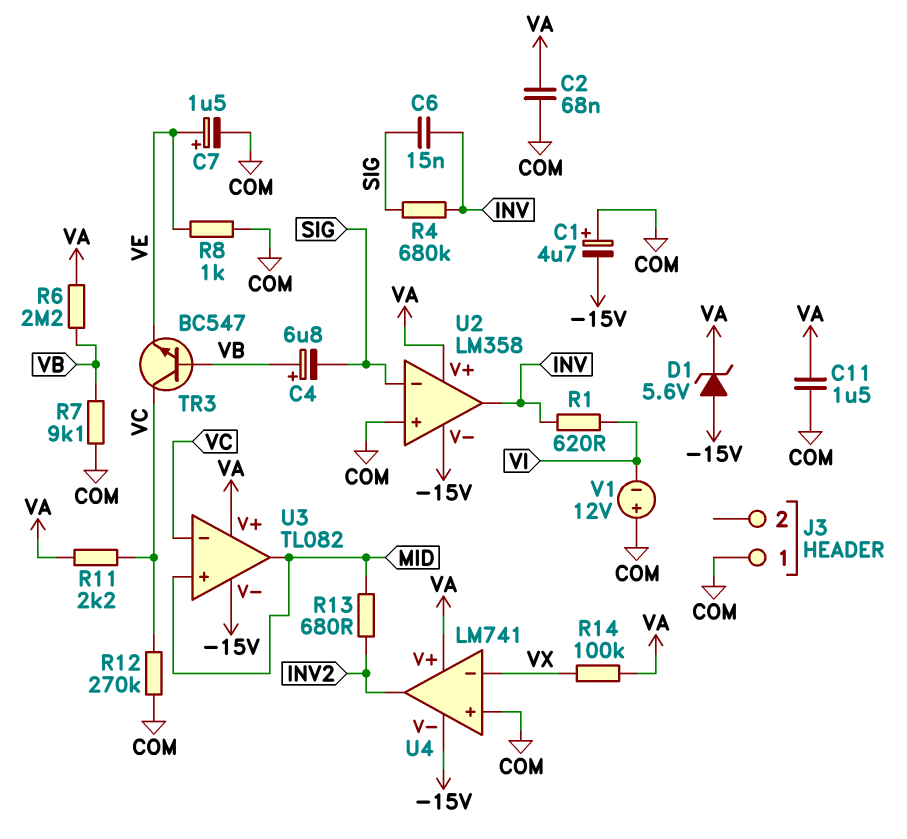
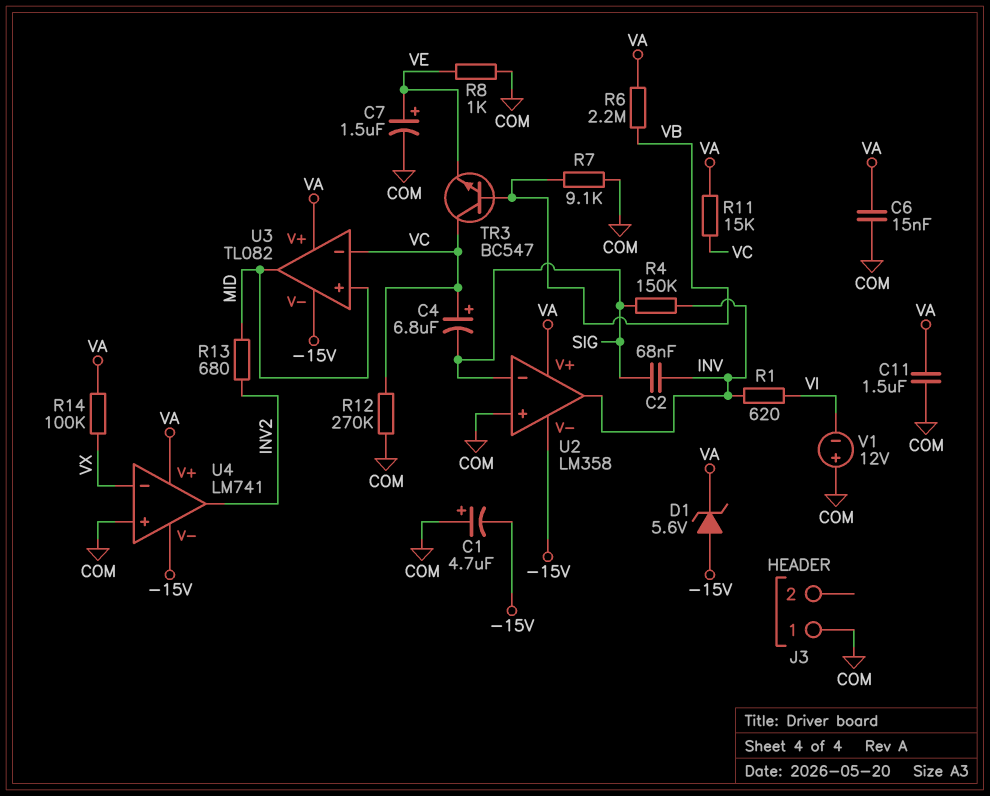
C2: 68nF (COM, VA) -> 68nF (INV, SIG)
C4: 6.8uF (plus VB, minus SIG) -> 6.8uF (plus VC, minus SIG)
C6: 15nF (INV, SIG) -> 15nF (COM, VA)
R4: 680k (INV, SIG) -> 150k (INV, SIG)
R11: 2.2k (VA, VC) -> 15k (VA, VC)

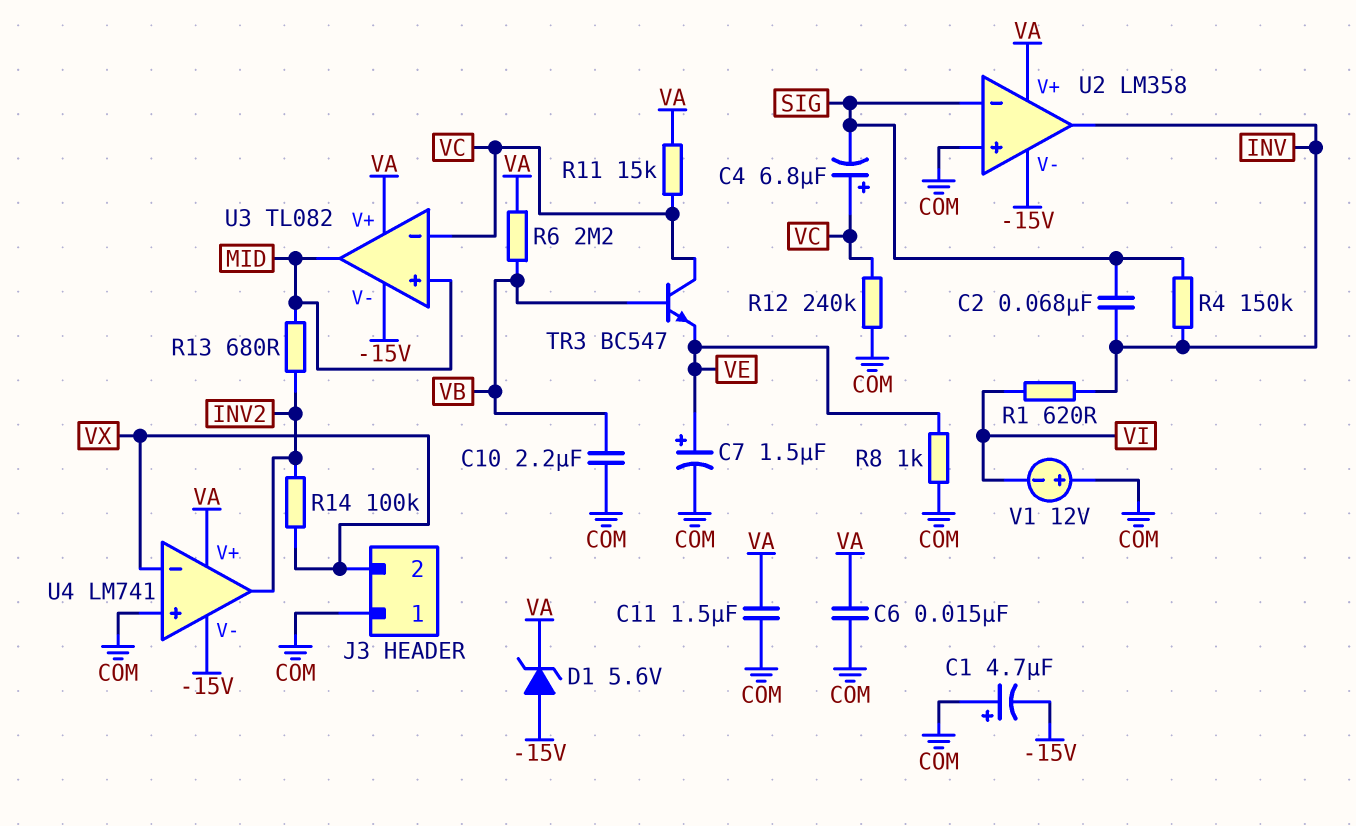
C10: none -> 2.2uF (COM, VB)
J3 pin 2: none -> VX
R7: 9.1k (COM, VB) -> none
R12: 270k (COM, VC) -> 240k (COM, VC)
R14: 100k (VA, VX) -> 100k (INV2, VX)

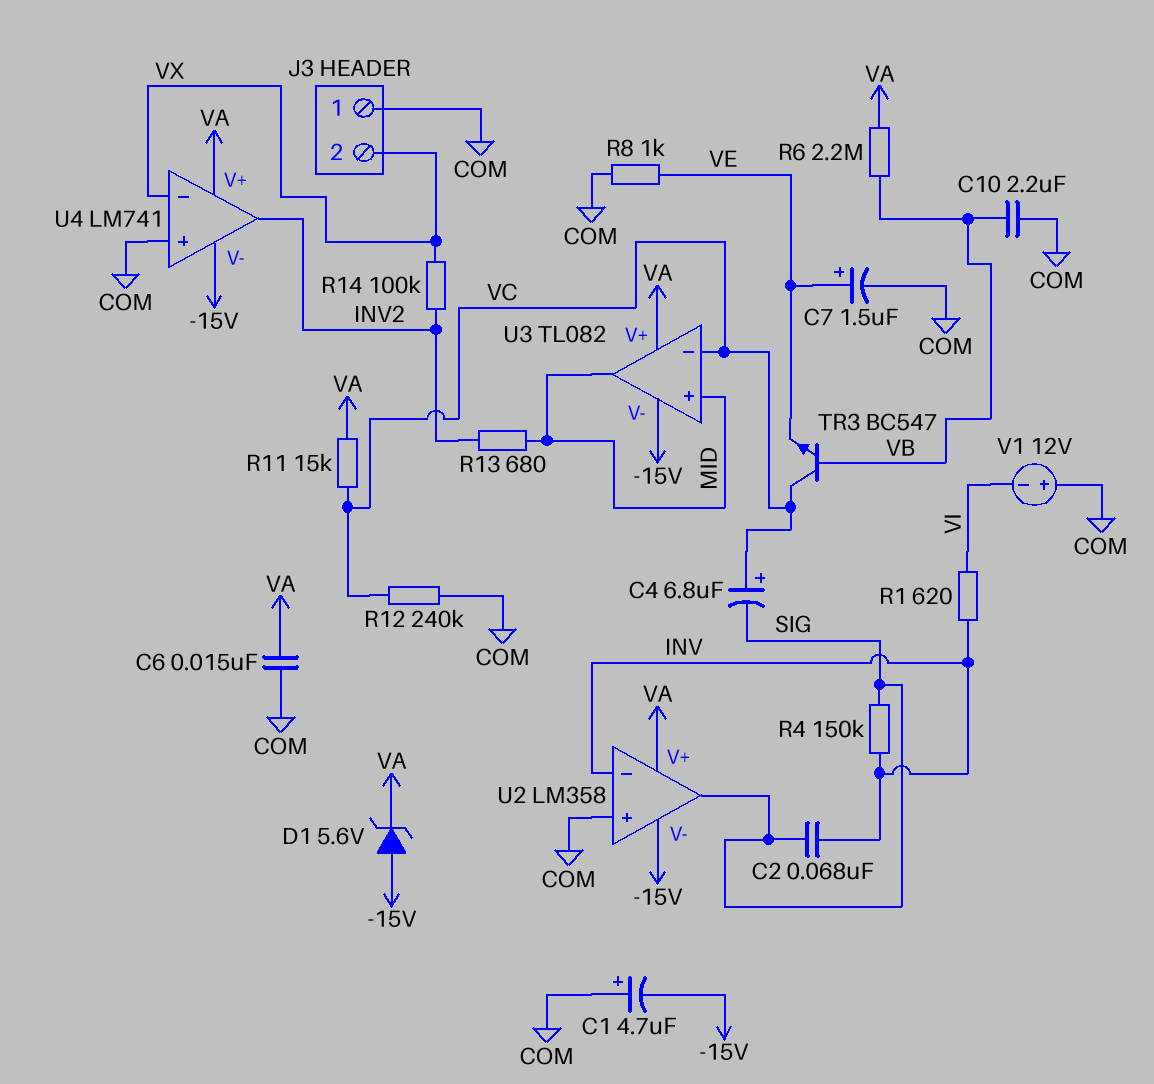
C11: 1.5uF (COM, VA) -> none
U2 pin in-: SIG -> INV
U2 pin out: INV -> SIG

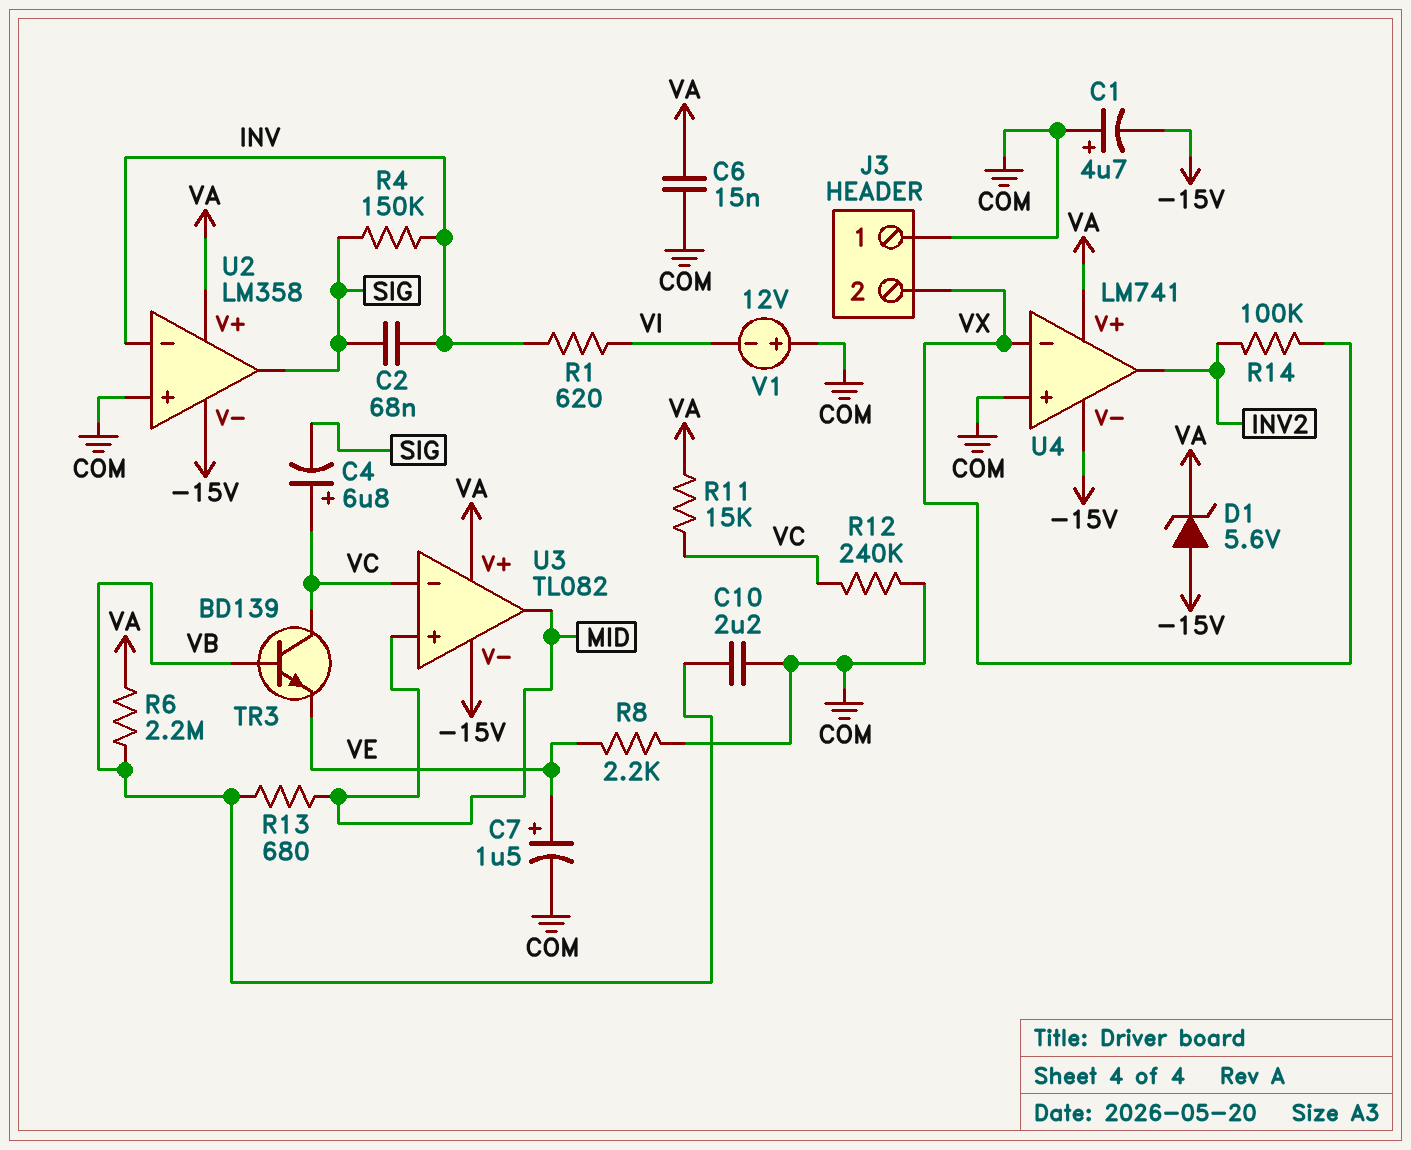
R8: 1k (COM, VE) -> 2.2k (COM, VE)
R13: 680 (INV2, MID) -> 680 (MID, VB)
TR3: NPN BC547 (B VB, C VC, E VE) -> NPN BD139 (B VB, C VC, E VE)

